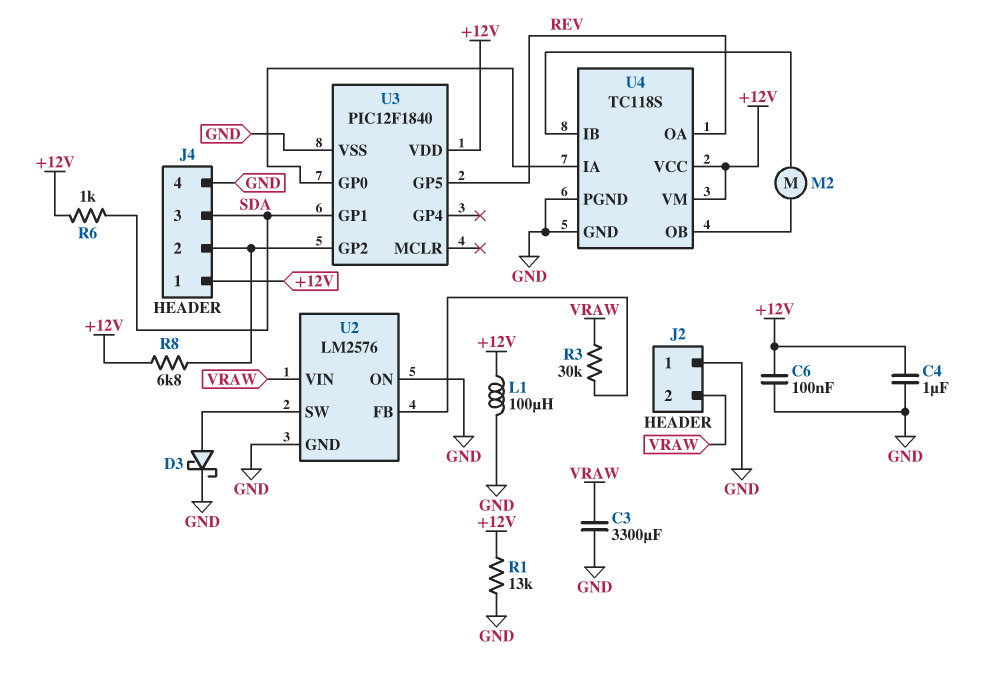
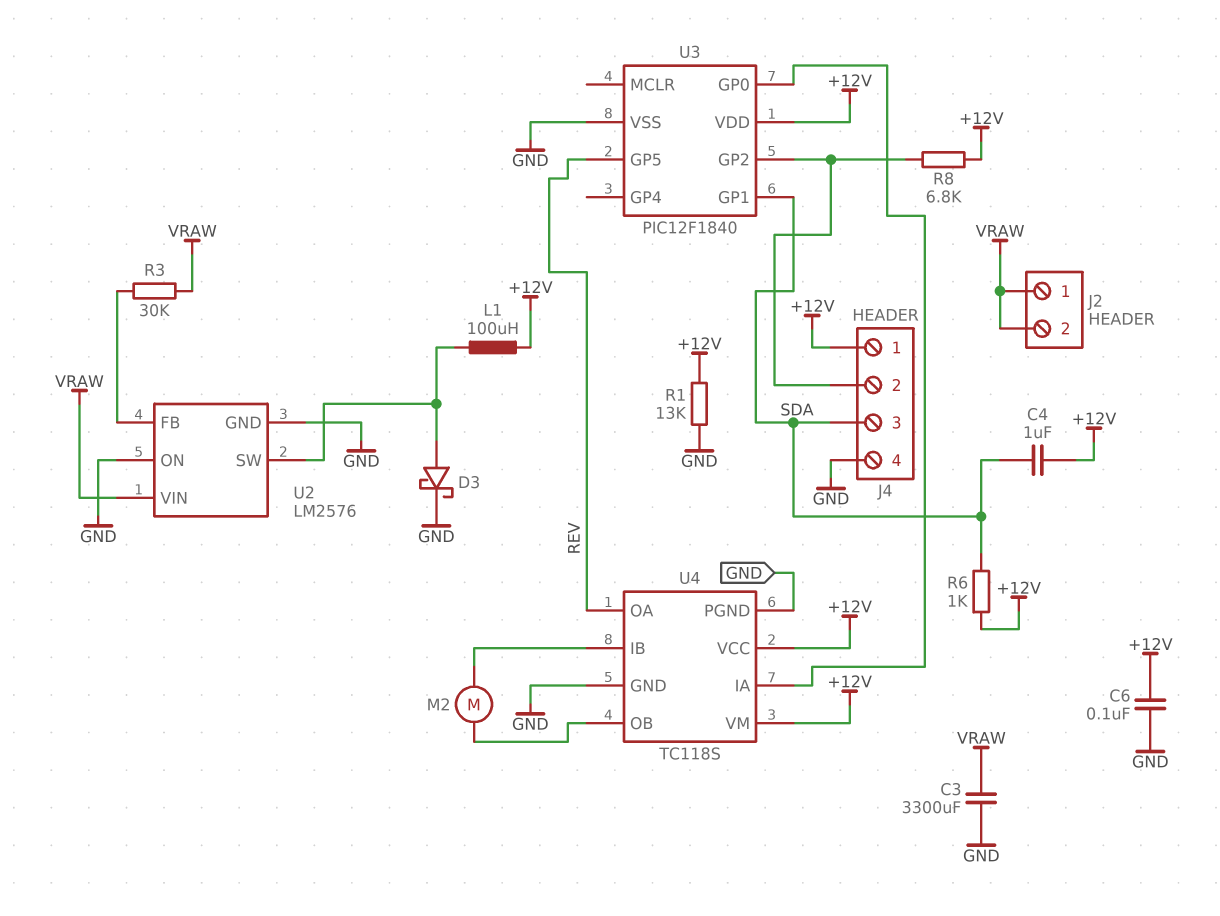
C4: 1uF (+12V, GND) -> 1uF (+12V, SDA)
J2 pin 1: GND -> VRAW
L1: 100uH (+12V, GND) -> 100uH (+12V, U2/SW)

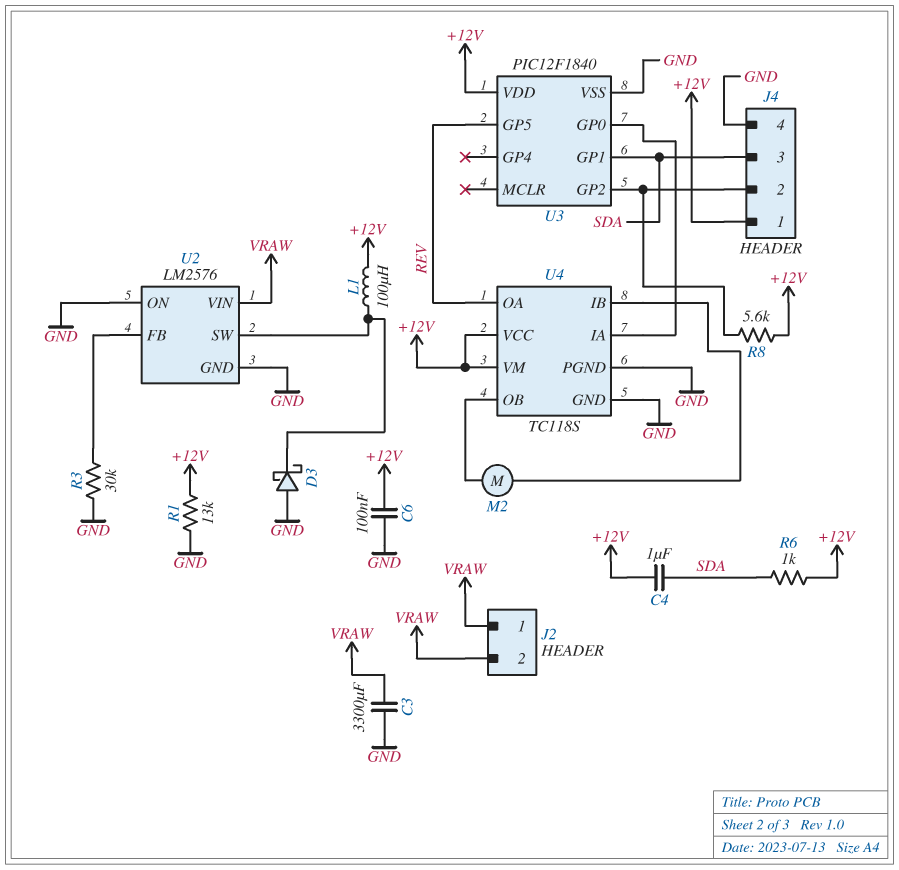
D3: schottky (A U2/SW, K GND) -> schottky (A GND, K U2/SW)
R3: 30k (U2/FB, VRAW) -> 30k (GND, U2/FB)
R8: 6.8k (+12V, J4/2) -> 5.6k (+12V, J4/2)

